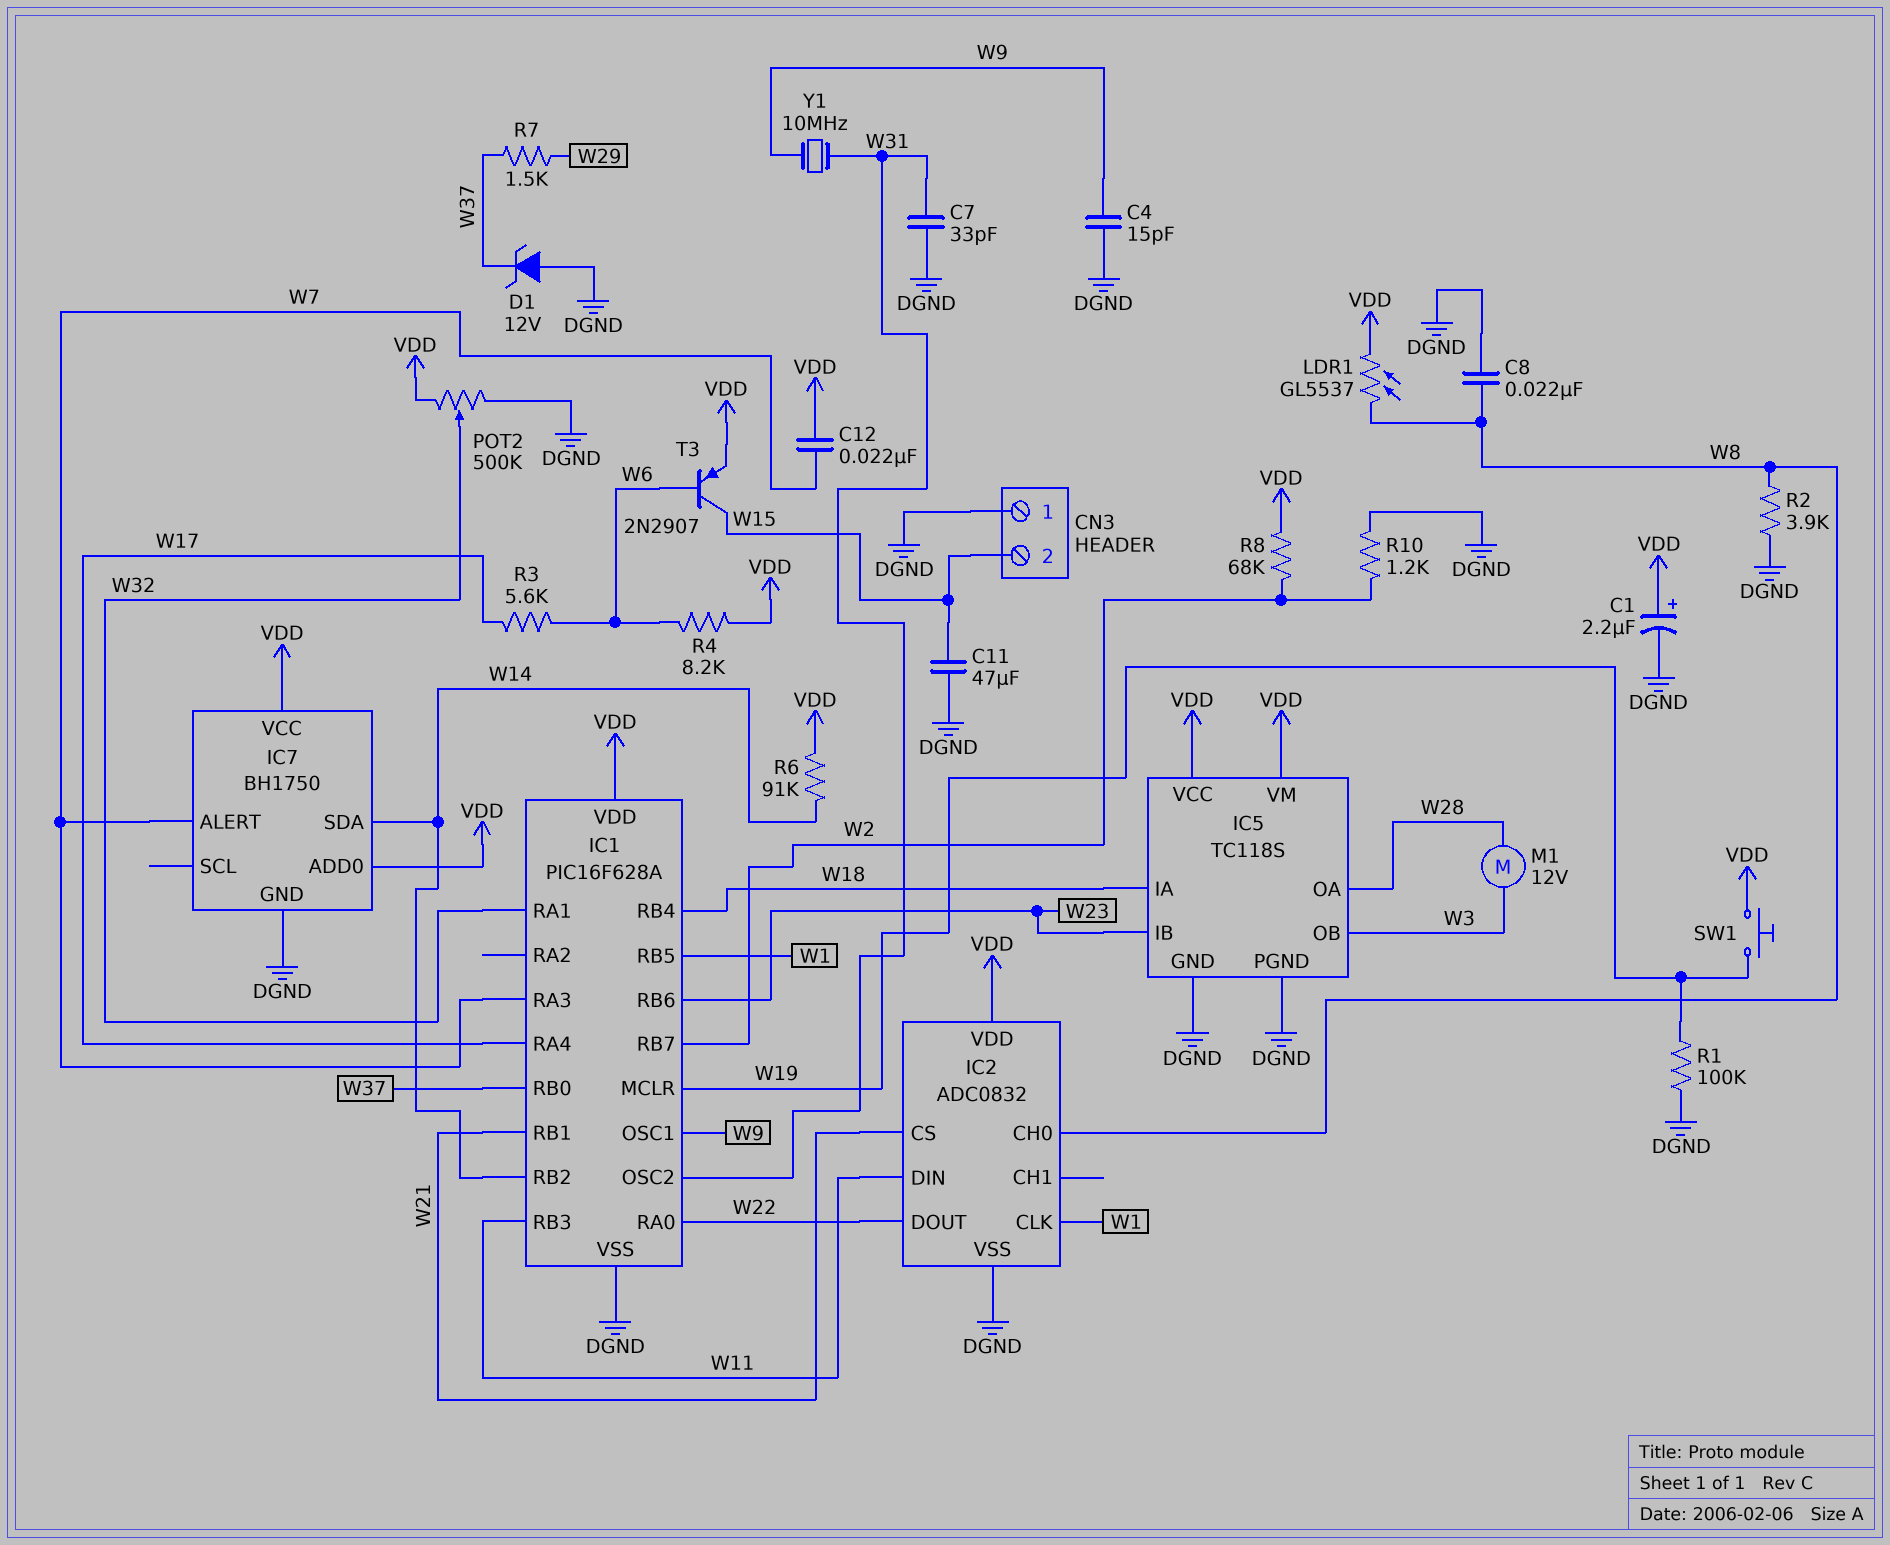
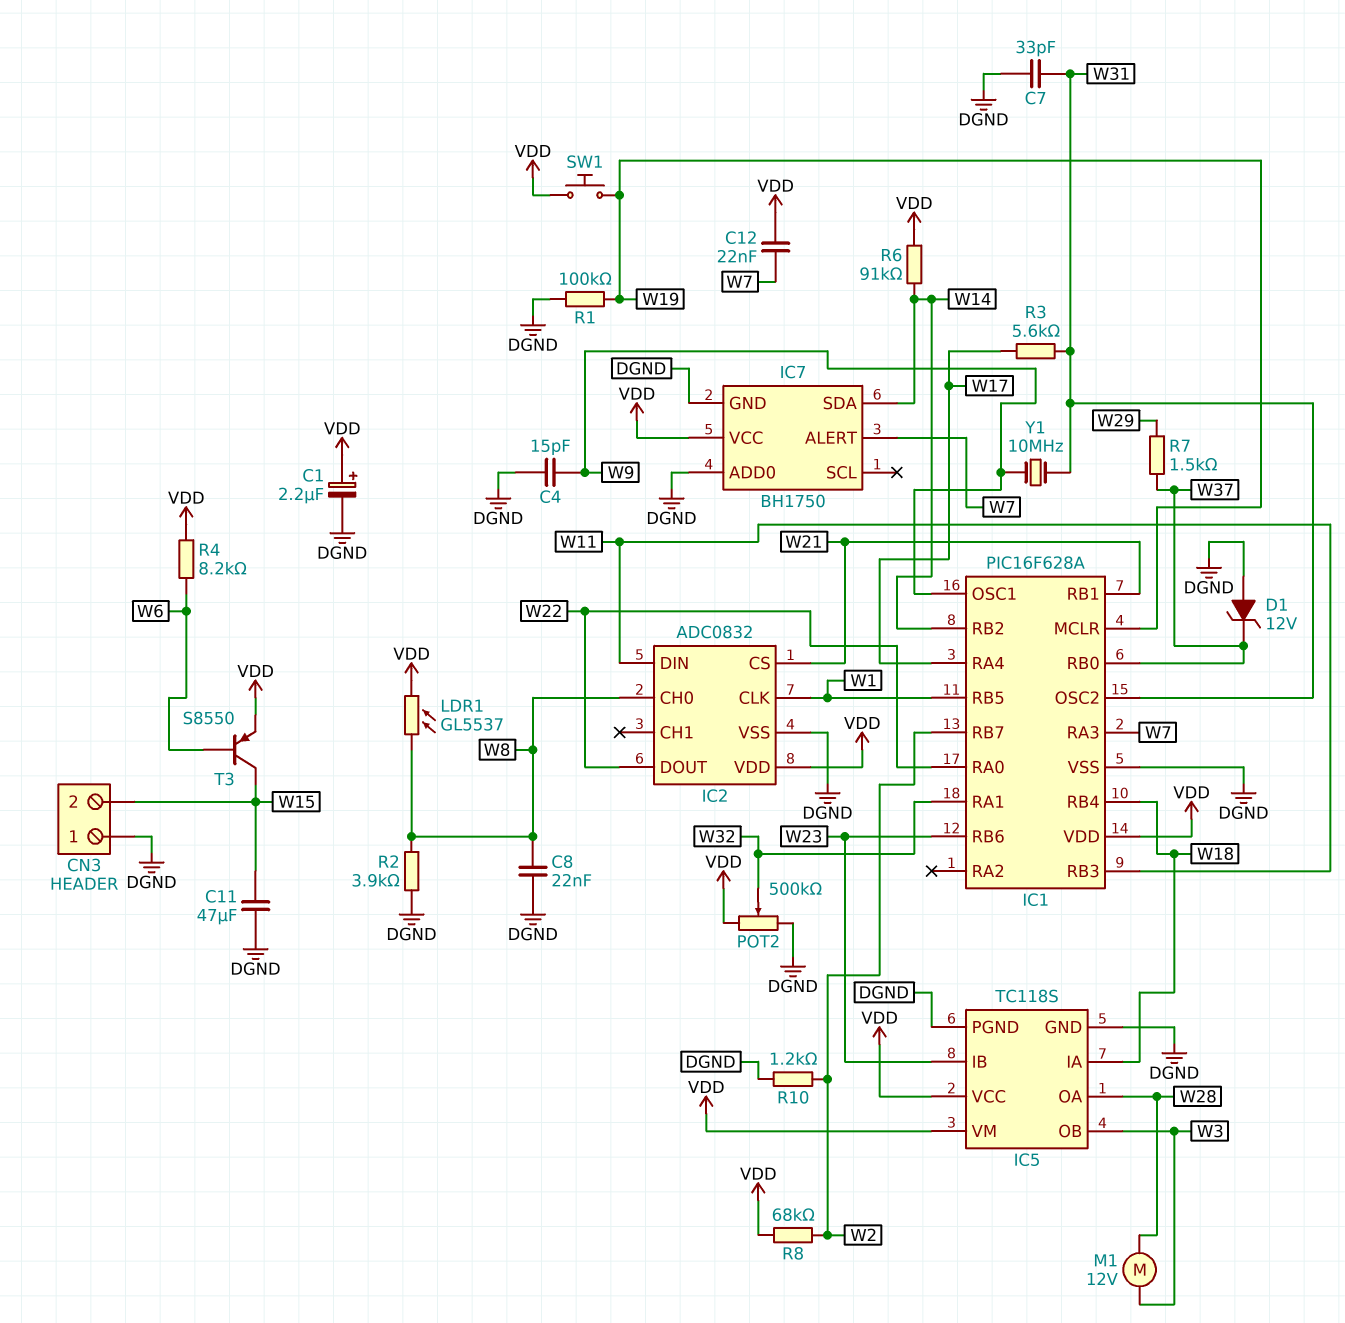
IC7 pin ADD0: VDD -> DGND
R3: 5.6k (W6, W17) -> 5.6k (W17, W31)
T3: PNP 2N2907 (B W6, C W15, E VDD) -> PNP S8550 (B W6, C W15, E VDD)

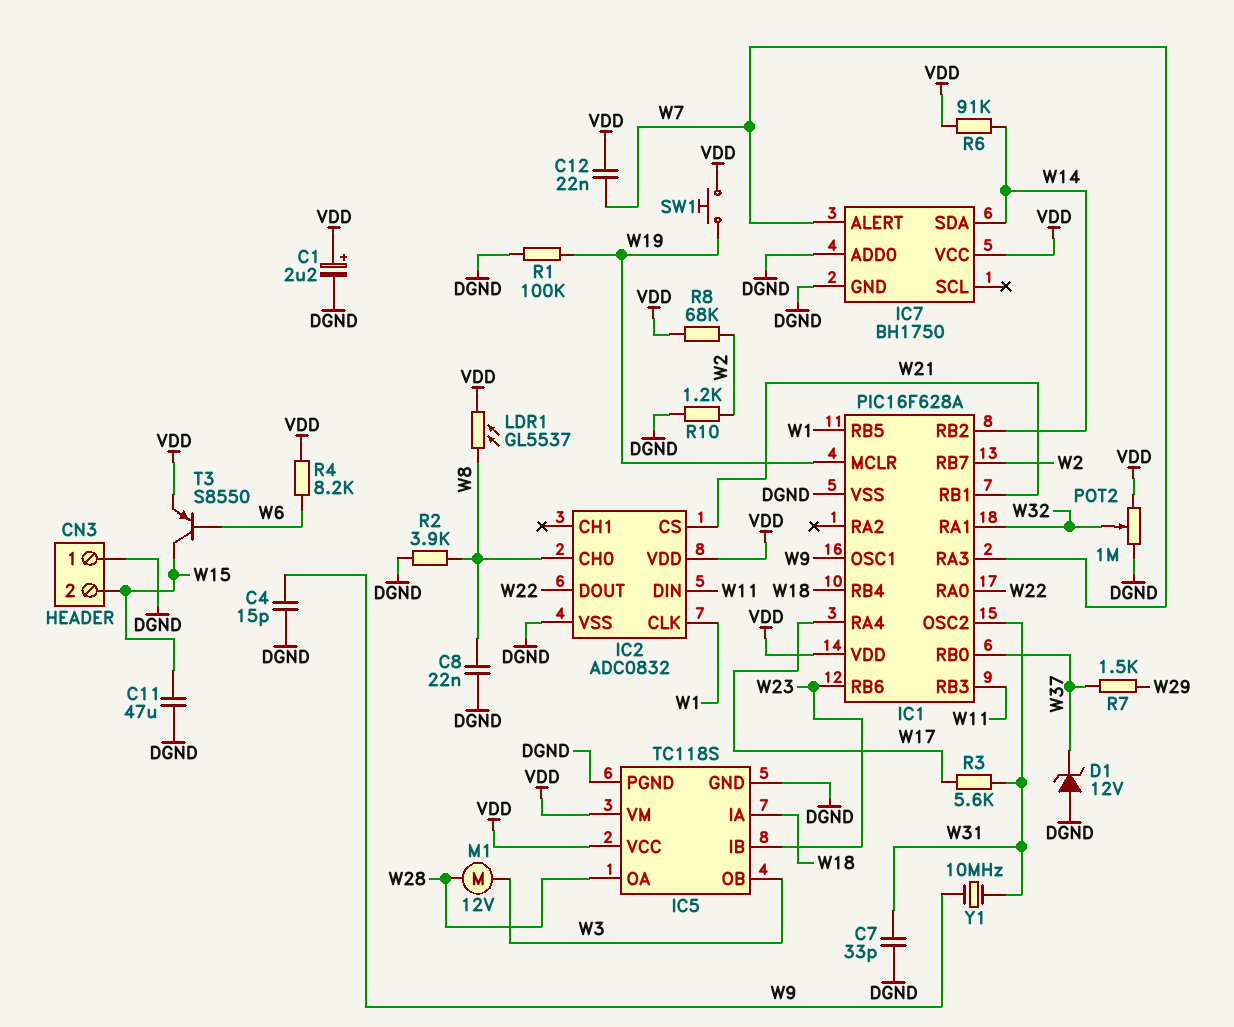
POT2: 500k (DGND, VDD, wiper W32) -> 1M (DGND, VDD, wiper W32)

